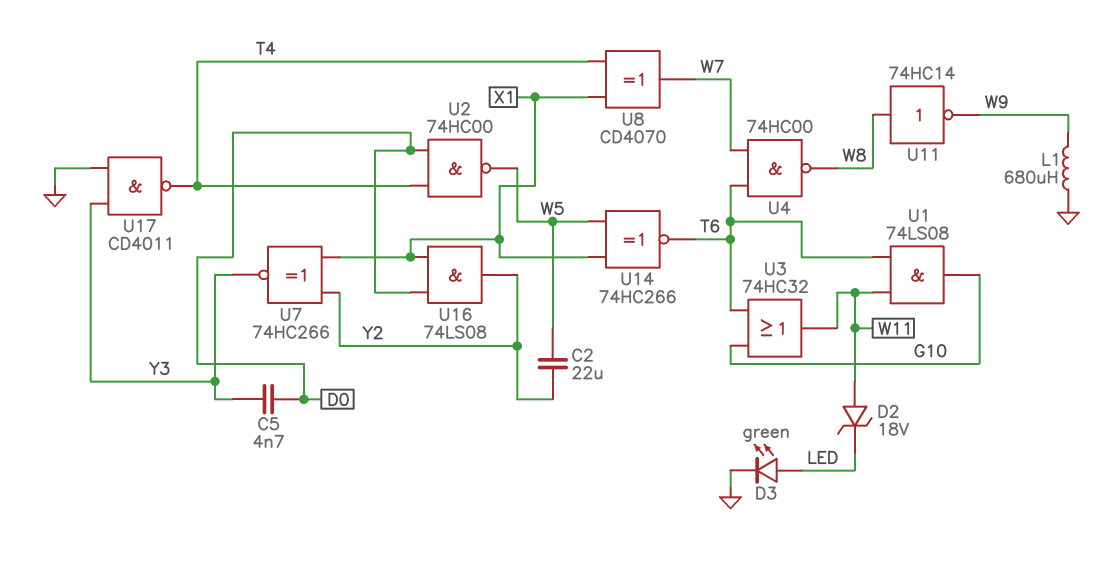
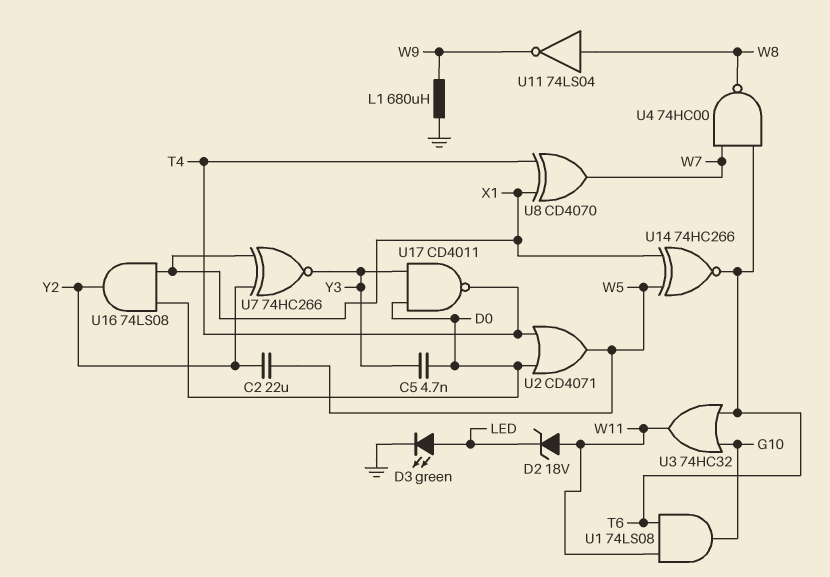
U2: NAND 74HC00 (in D0, in T4, out W5) -> OR CD4071 (in D0, in T4, out W5)
U11: NOT 74HC14 (in W8, out W9) -> NOT 74LS04 (in W8, out W9)
U17: NAND CD4011 (in GND, in Y3, out T4) -> NAND CD4011 (in D0, in Y3, out T4)

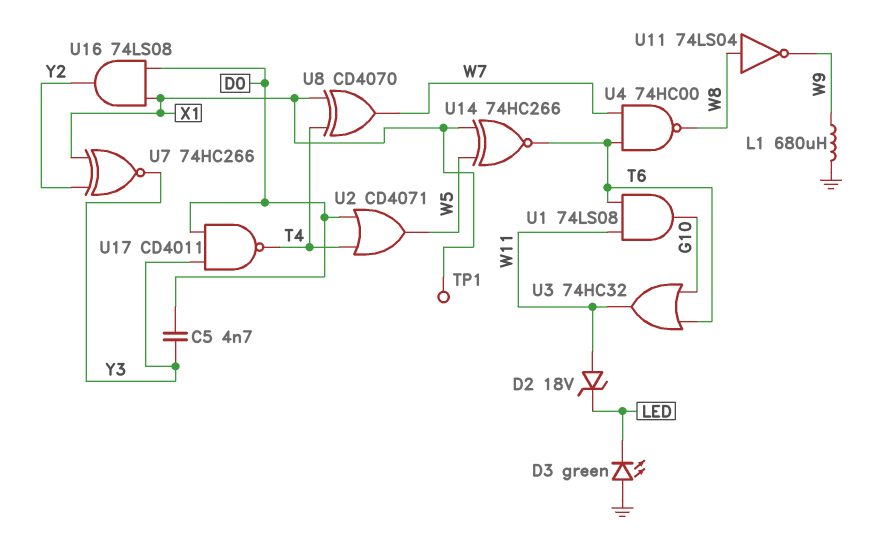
C2: 22uF (W5, Y2) -> none
D3: LED green (A LED, K GND) -> LED green (A GND, K LED)
TP1: none -> test point (X1)

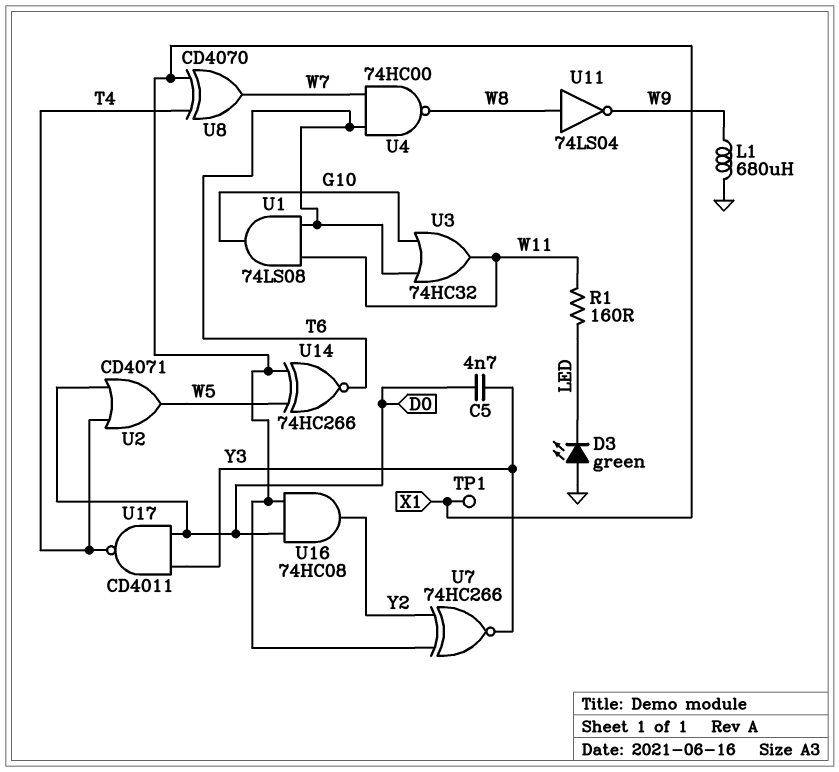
D2: zener 18V (A W11, K LED) -> none
R1: none -> 160 (LED, W11)
U16: AND 74LS08 (in D0, in X1, out Y2) -> AND 74HC08 (in D0, in X1, out Y2)

